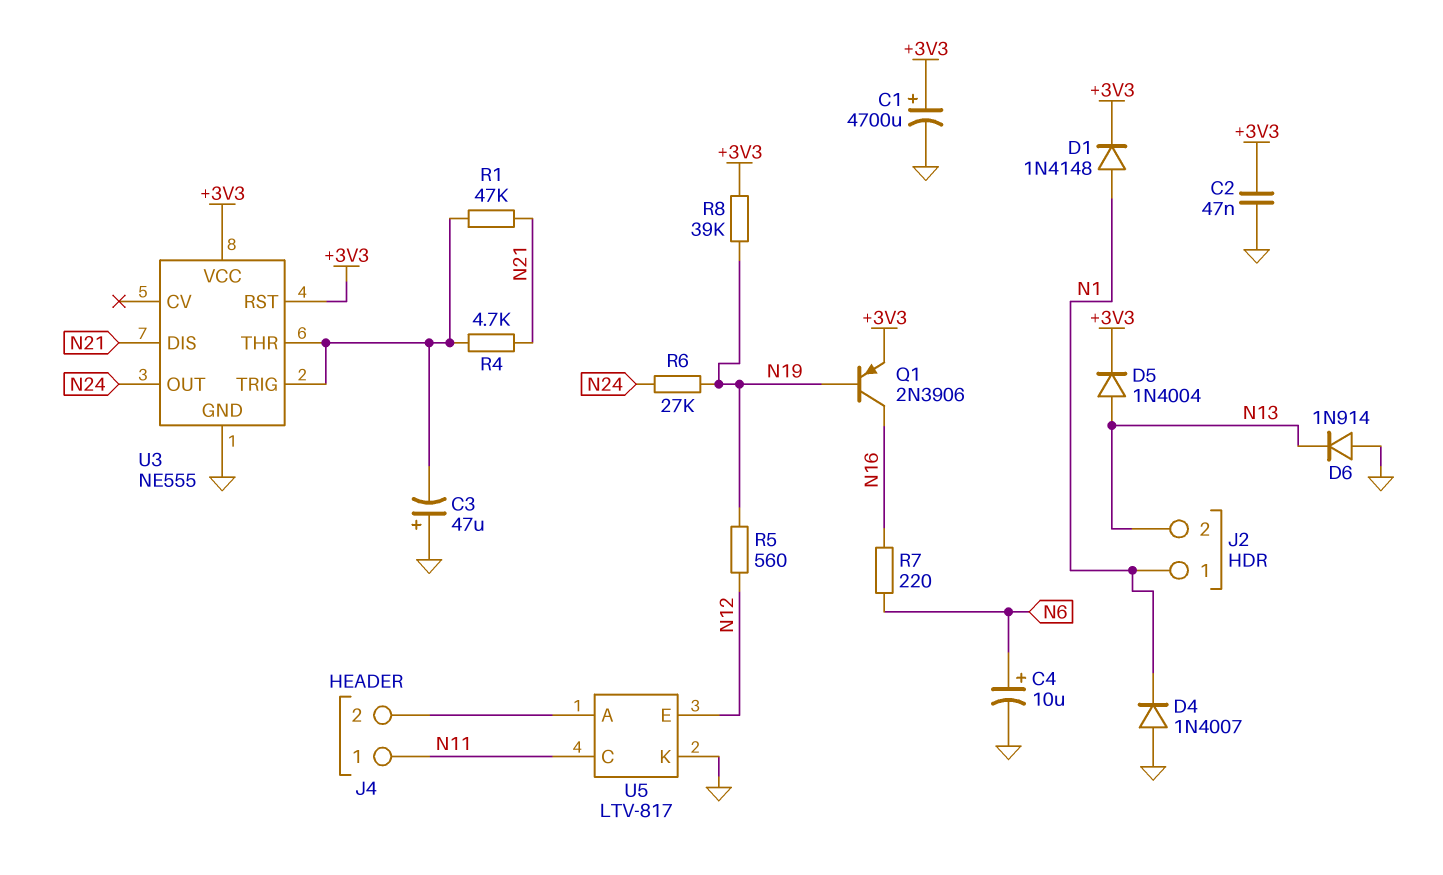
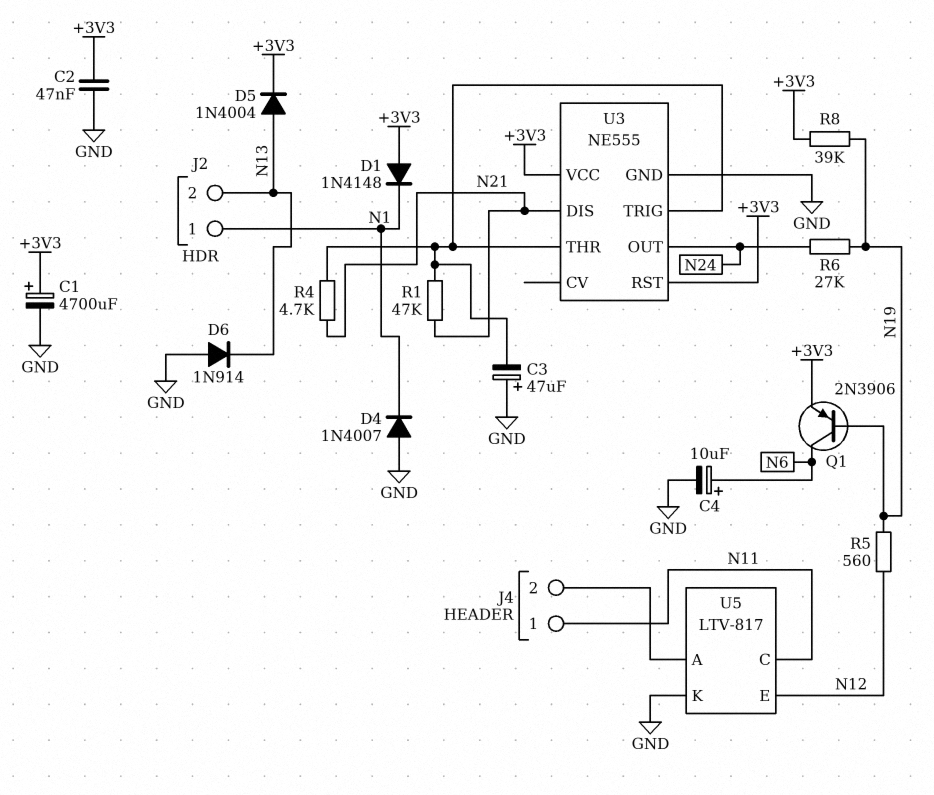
D1: diode 1N4148 (A N1, K +3V3) -> diode 1N4148 (A +3V3, K N1)
Q1: PNP 2N3906 (B N19, C N16, E +3V3) -> PNP 2N3906 (B N19, C N6, E +3V3)
R7: 220 (N6, N16) -> none

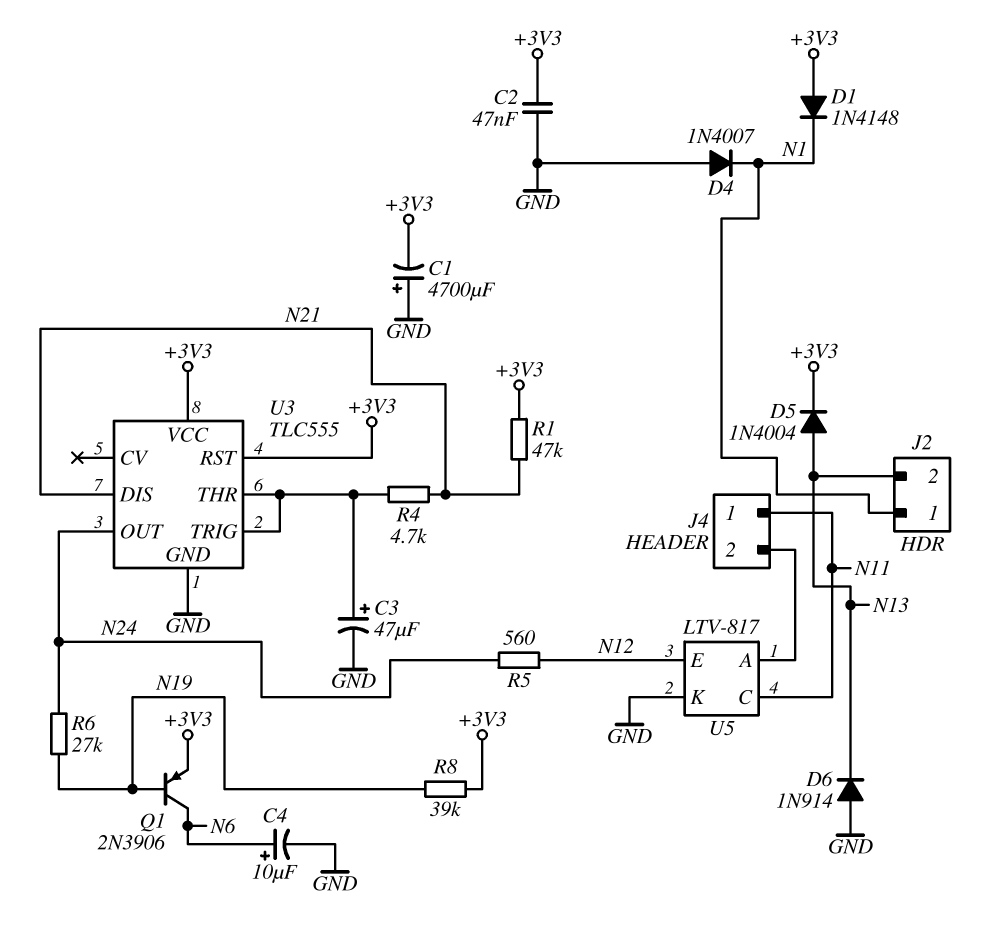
C1: 4700uF (plus +3V3, minus GND) -> 4700uF (plus GND, minus +3V3)
C3: 47uF (plus GND, minus U3/THR) -> 47uF (plus U3/THR, minus GND)
R1: 47k (N21, U3/THR) -> 47k (+3V3, N21)
R5: 560 (N12, N19) -> 560 (N12, N24)
U3: NE555 -> TLC555

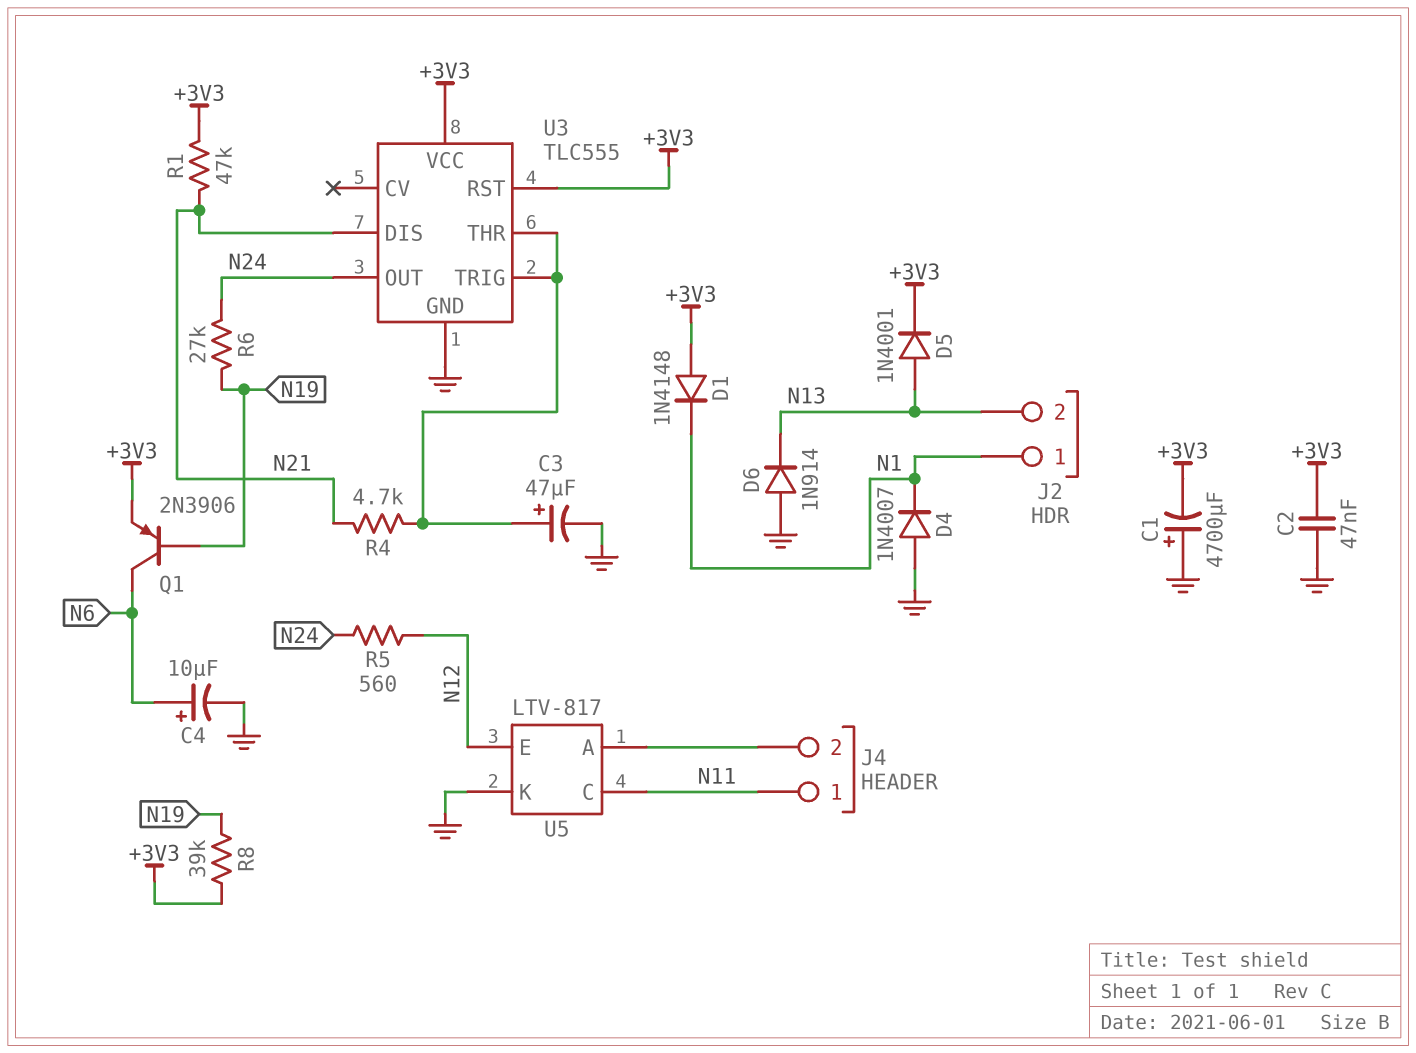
D5: diode 1N4004 (A N13, K +3V3) -> diode 1N4001 (A N13, K +3V3)

